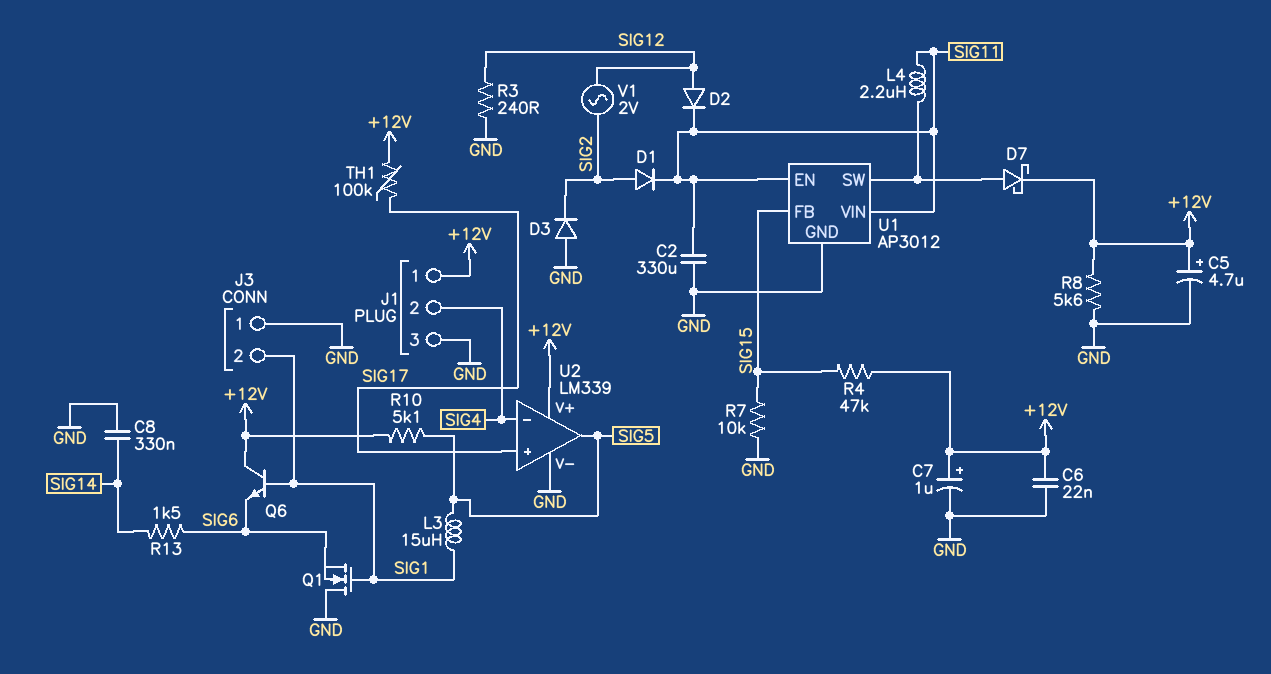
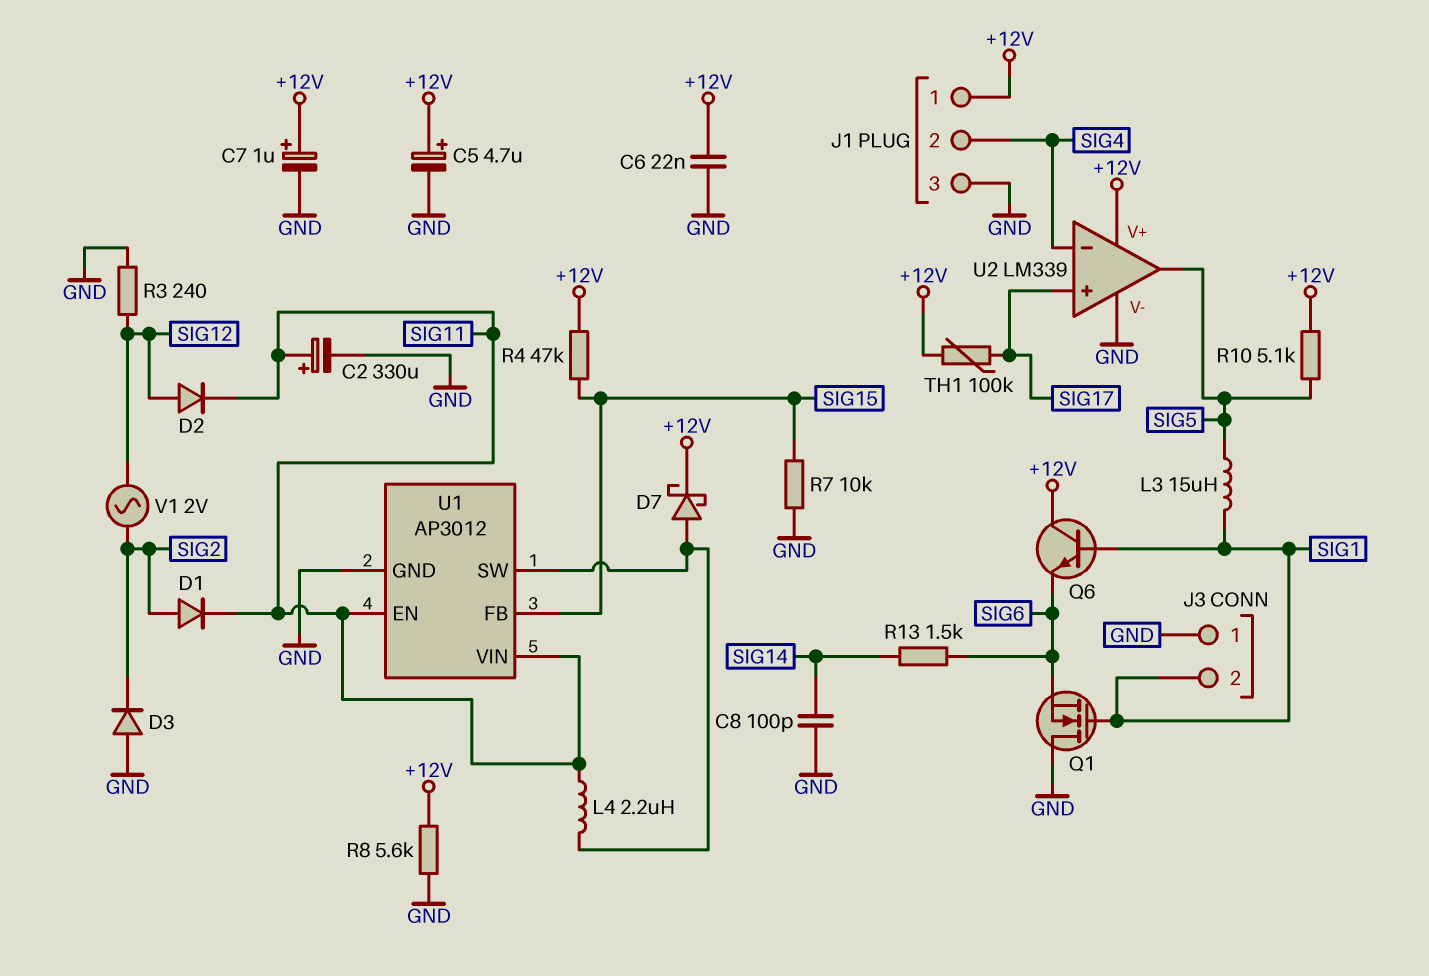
C2: 330uF (GND, SIG11) -> 330uF (plus SIG11, minus GND)
C8: 330nF (GND, SIG14) -> 100pF (GND, SIG14)

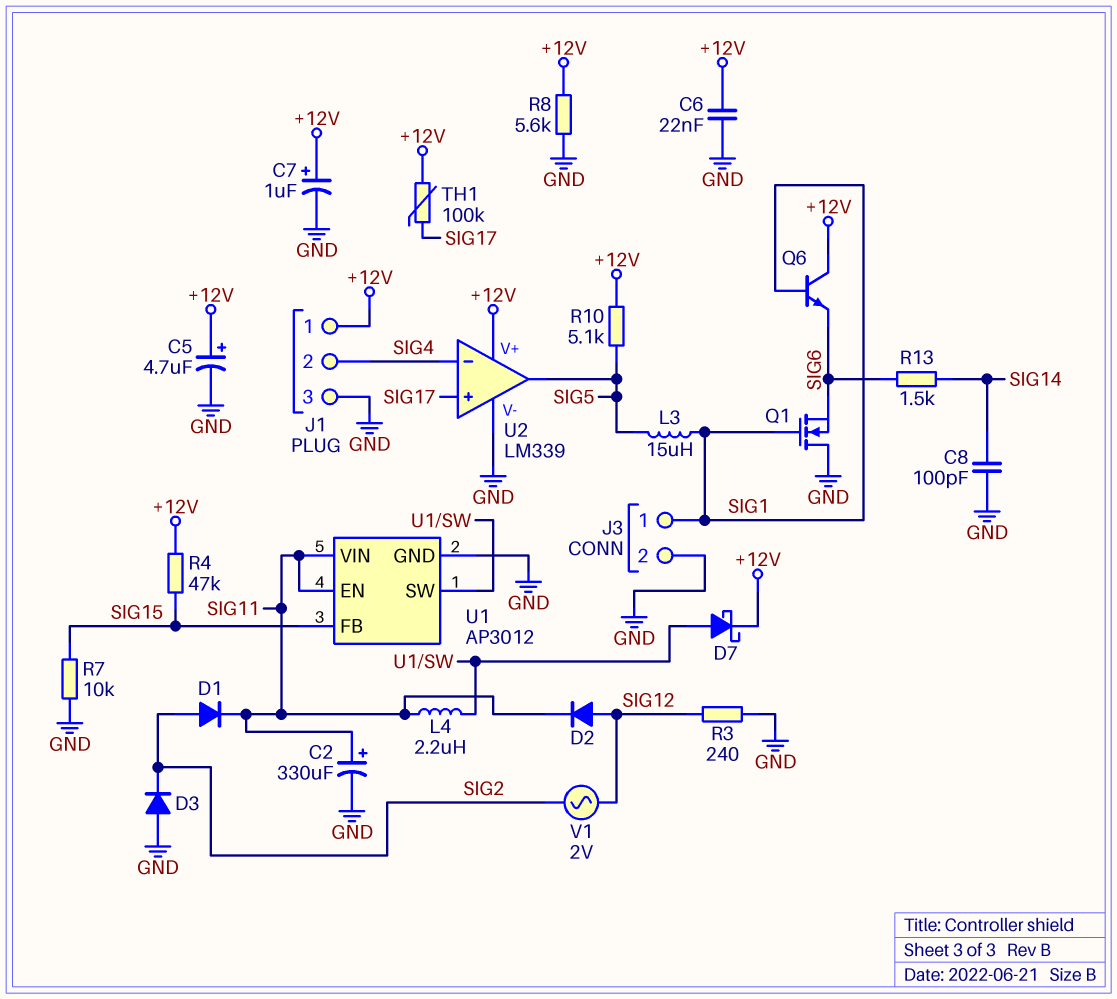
J3 pin 1: GND -> SIG1
J3 pin 2: SIG1 -> GND

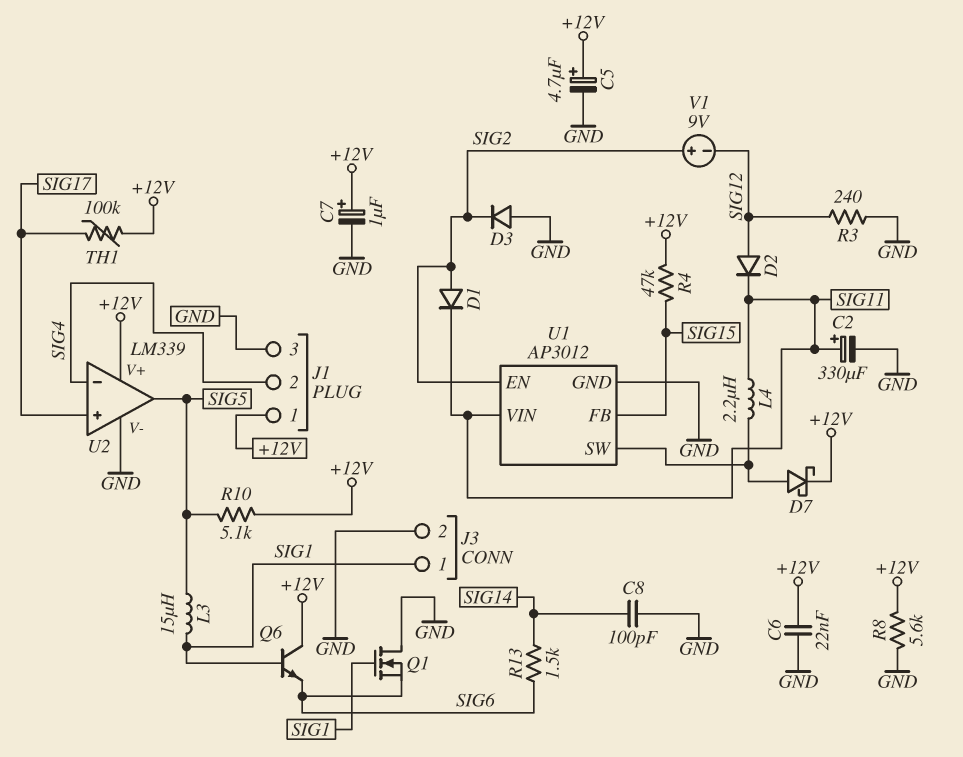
R7: 10k (GND, SIG15) -> none
U1 pin EN: SIG11 -> SIG2
V1: AC 2V (SIG2, SIG12) -> 9V (plus SIG2, minus SIG12)

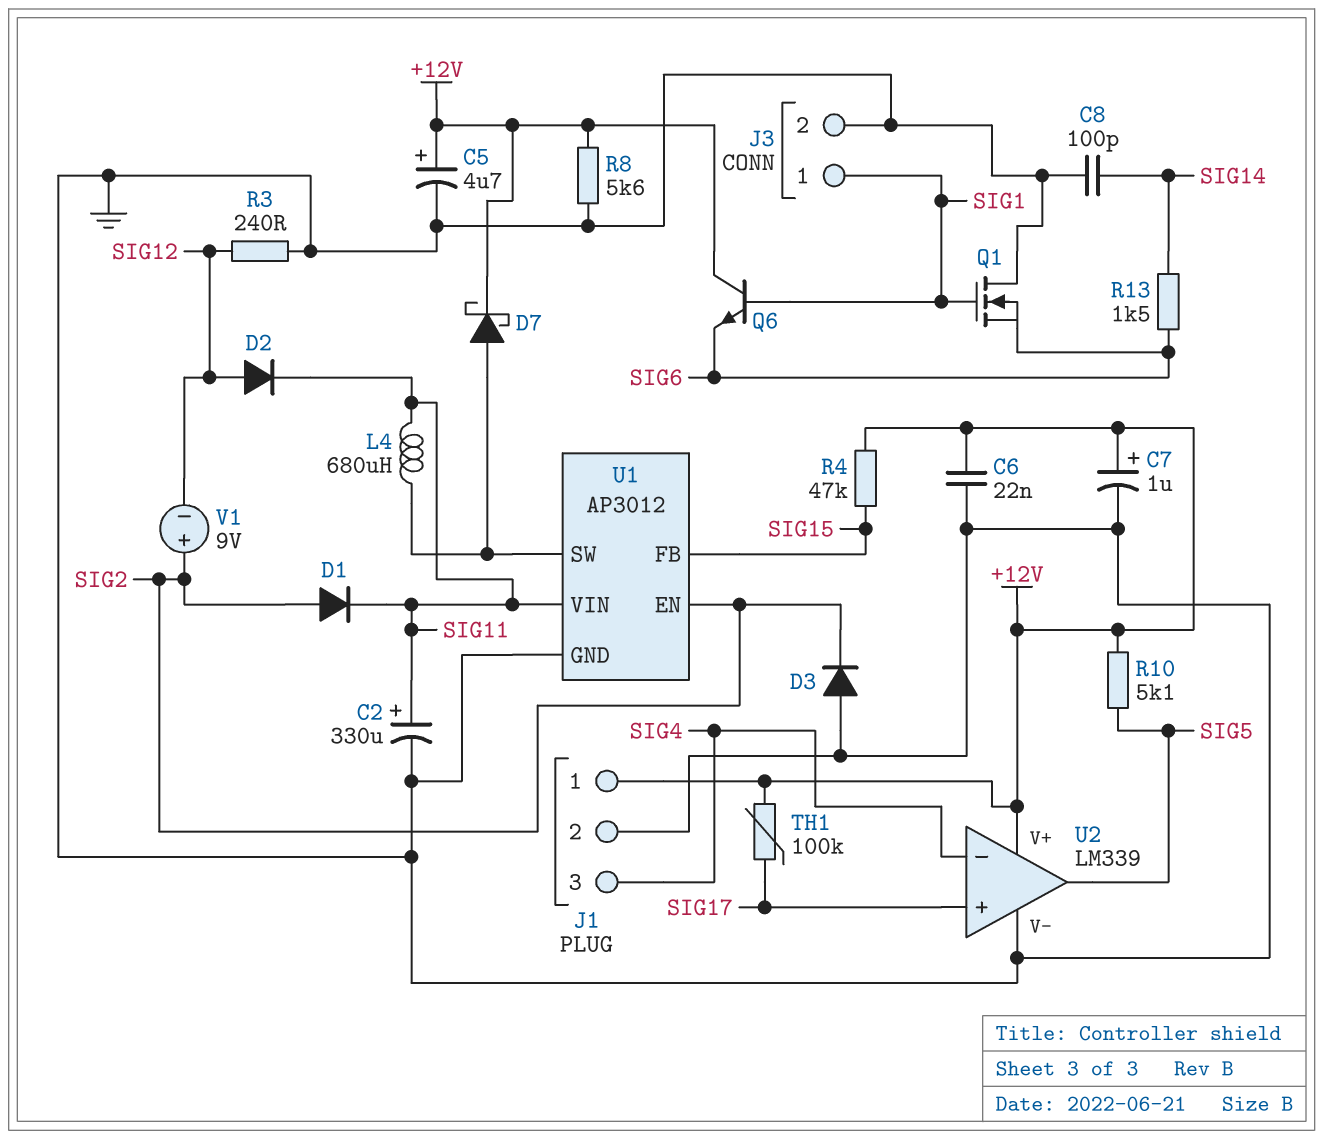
J1 pin 2: SIG4 -> GND
J1 pin 3: GND -> SIG4
L3: 15uH (SIG1, SIG5) -> none
L4: 2.2uH (SIG11, U1/SW) -> 680uH (SIG11, U1/SW)

